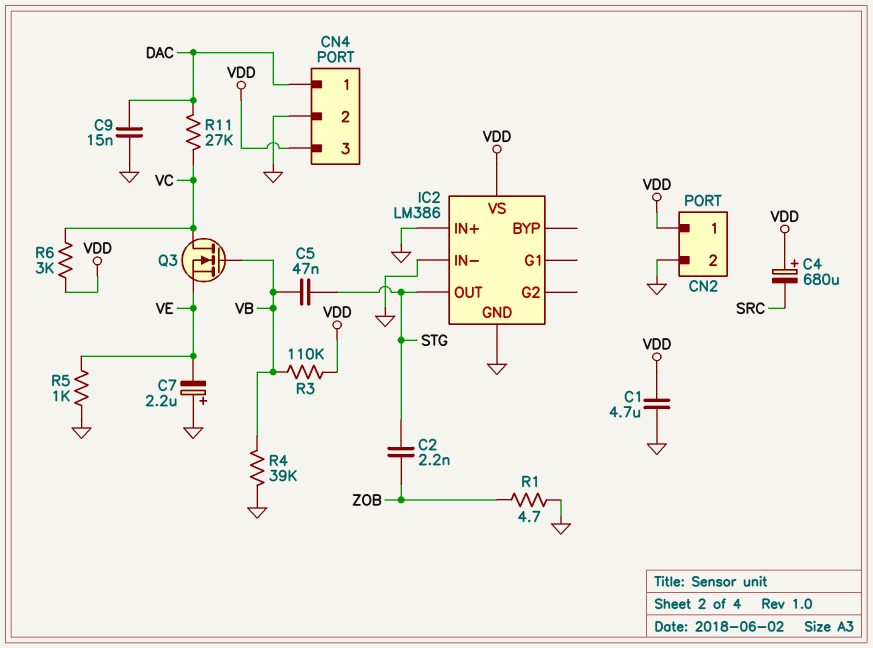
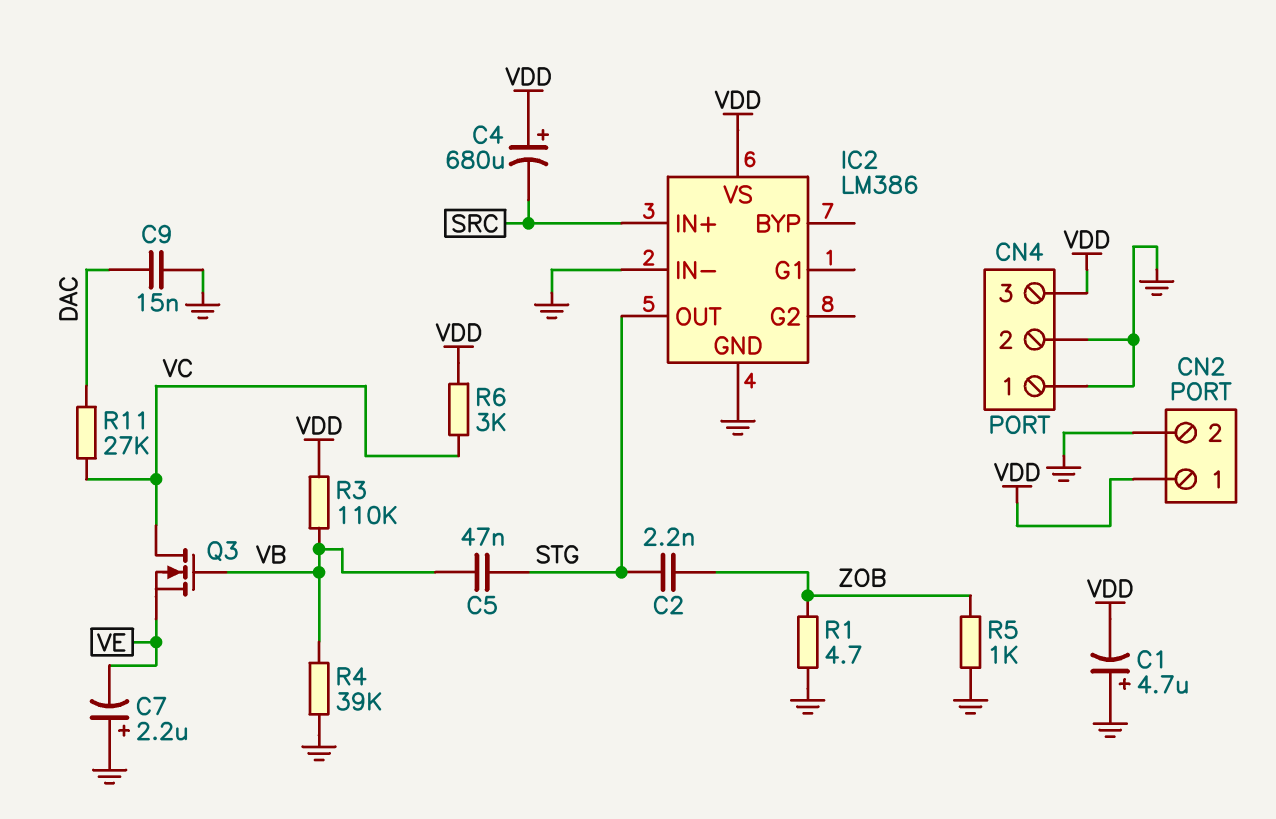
C1: 4.7uF (GND, VDD) -> 4.7uF (plus GND, minus VDD)
CN4 pin 1: DAC -> GND
IC2 pin IN+: GND -> SRC
R5: 1k (GND, VE) -> 1k (GND, ZOB)

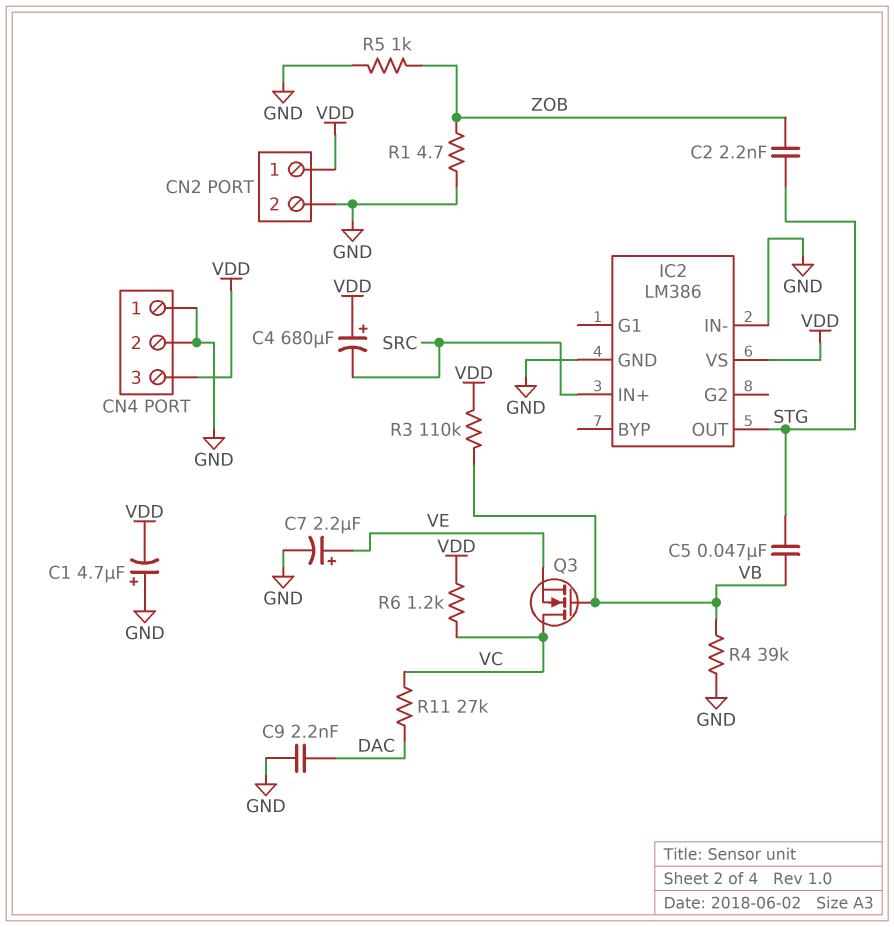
C7: 2.2uF (plus GND, minus VE) -> 2.2uF (plus VE, minus GND)
C9: 15nF (DAC, GND) -> 2.2nF (DAC, GND)
R6: 3k (VC, VDD) -> 1.2k (VC, VDD)

